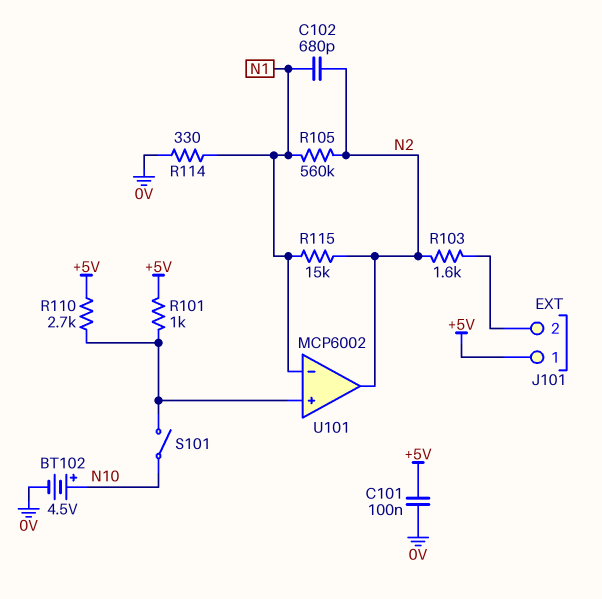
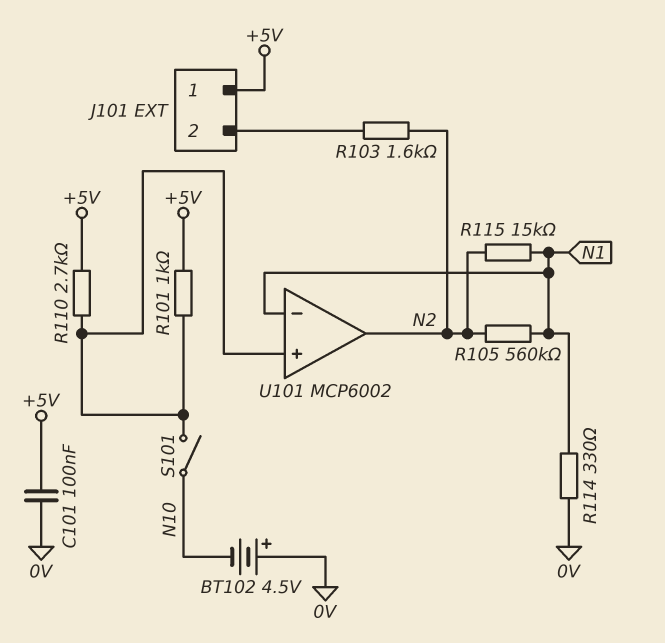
BT102: 4.5V (plus N10, minus 0V) -> 4.5V (plus 0V, minus N10)
C102: 680pF (N1, N2) -> none

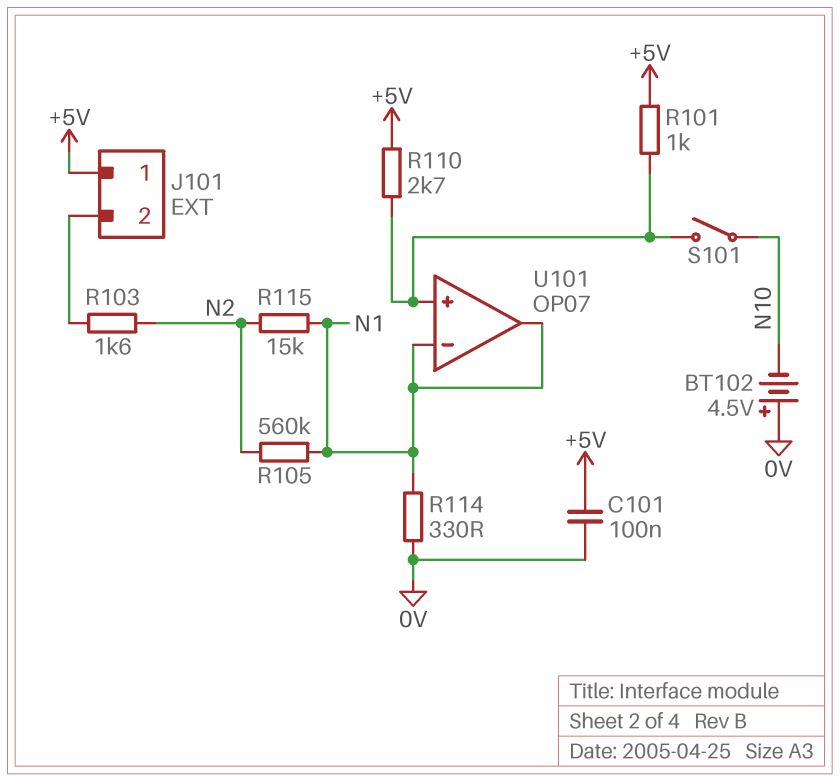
U101: MCP6002 -> OP07
U101 pin out: N2 -> N1

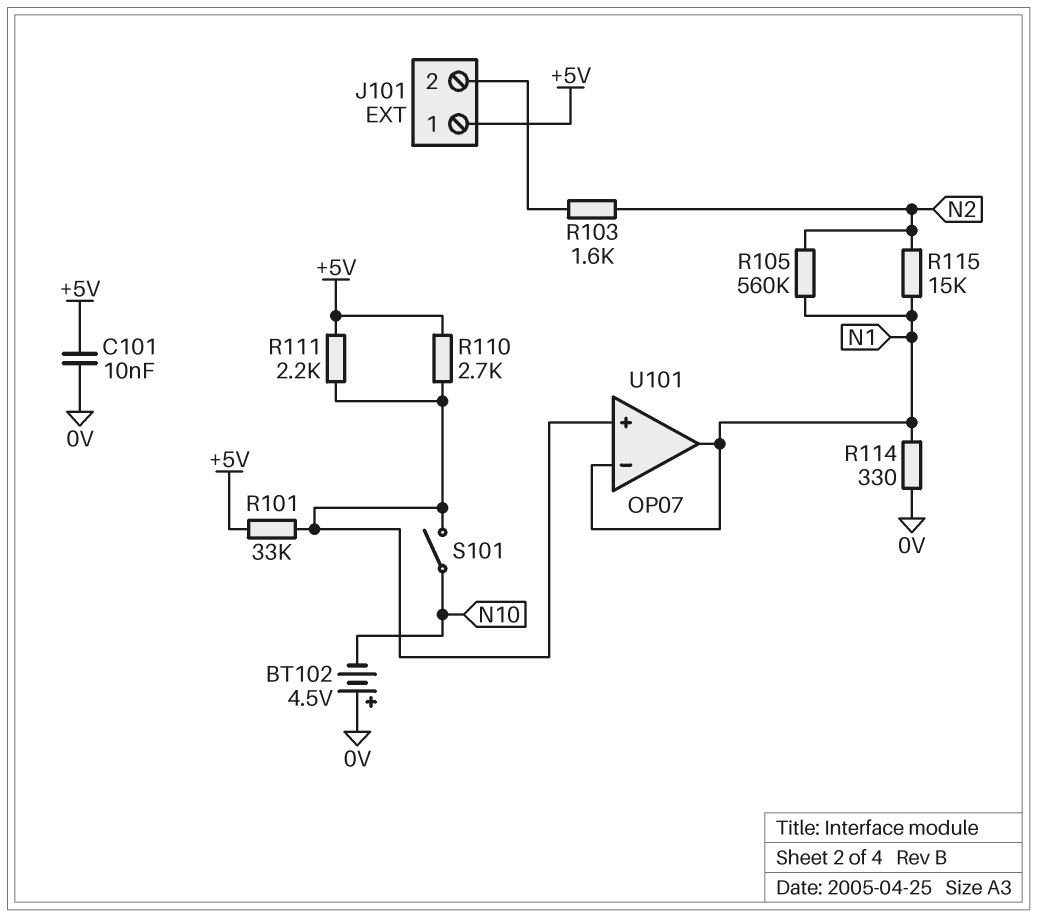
C101: 100nF (+5V, 0V) -> 10nF (+5V, 0V)
R101: 1k (+5V, U101/in+) -> 33k (+5V, U101/in+)
R111: none -> 2.2k (+5V, U101/in+)

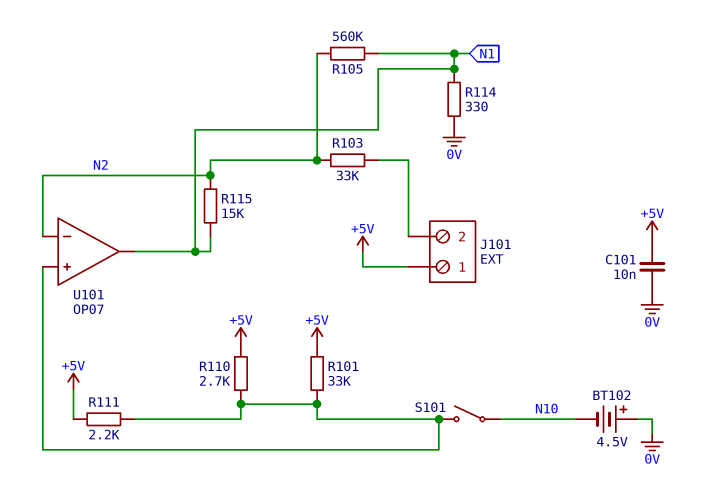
R103: 1.6k (J101/2, N2) -> 33k (J101/2, N2)
U101 pin in-: N1 -> N2

